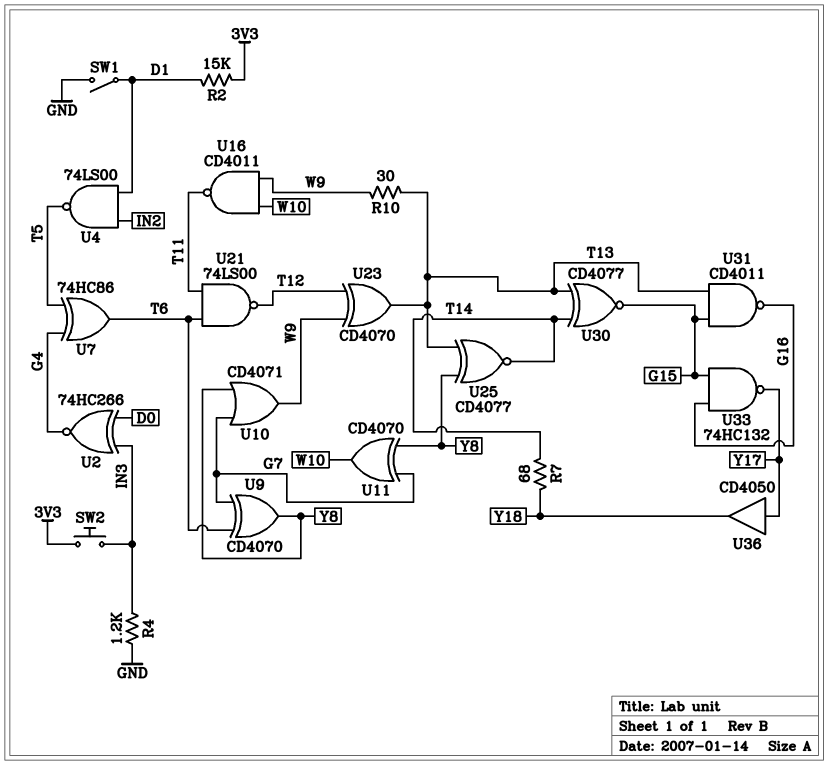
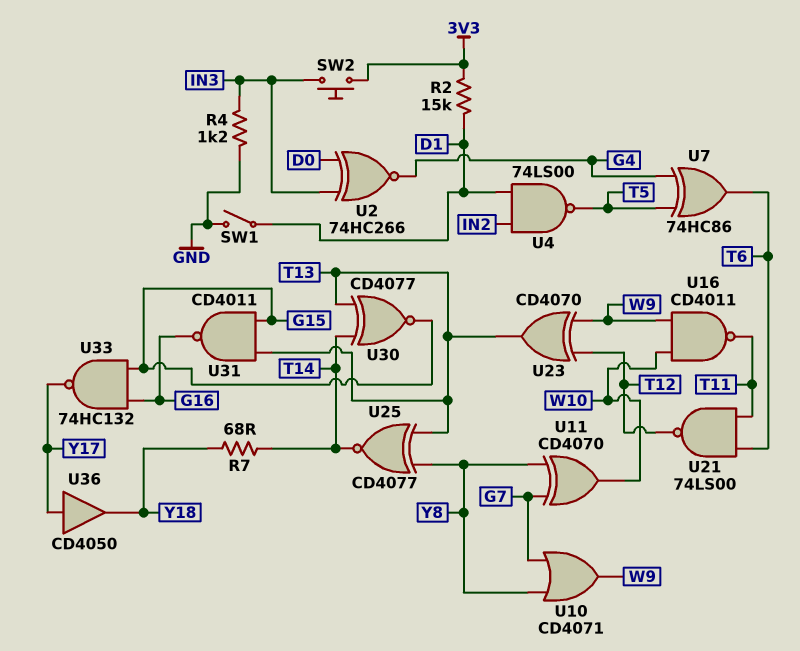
R10: 30 (T13, W9) -> none
U9: XOR CD4070 (in G7, in T6, out Y8) -> none

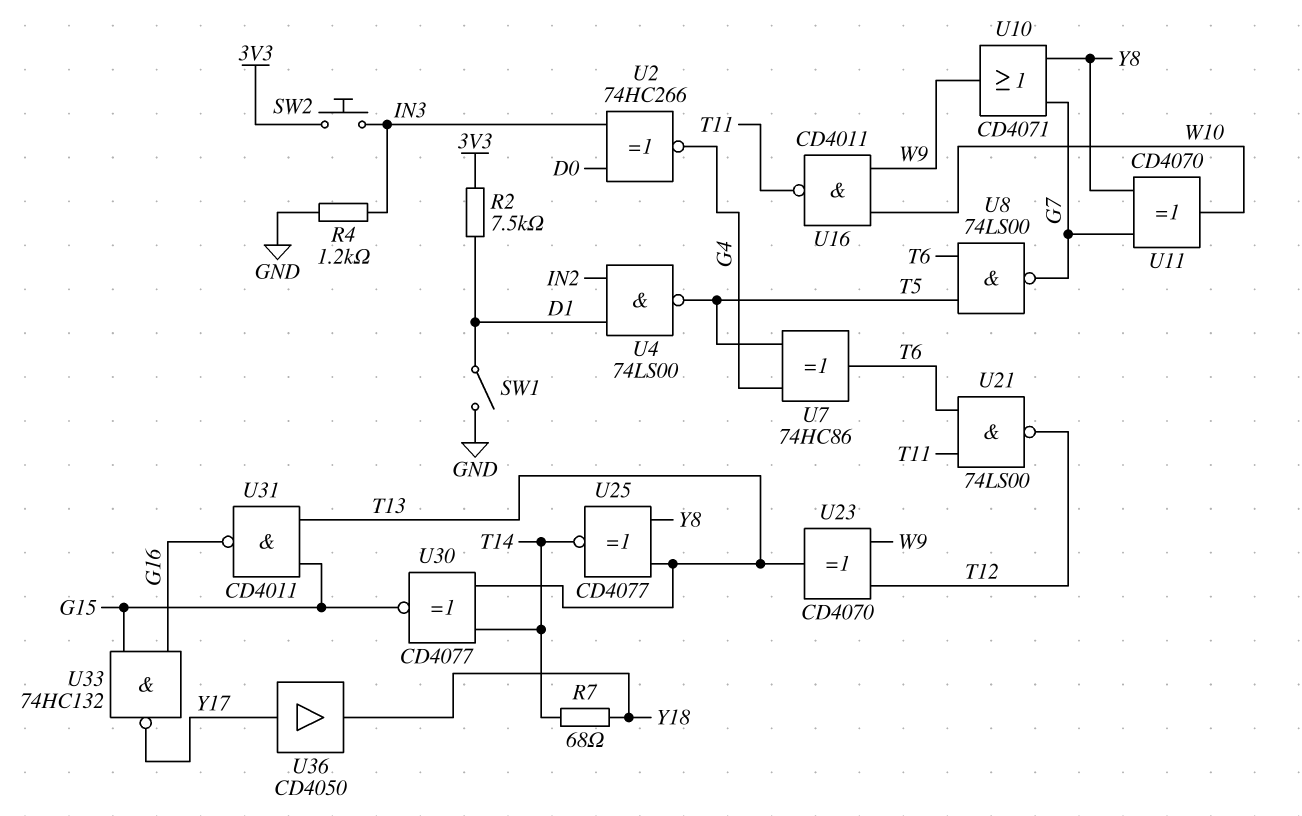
R2: 15k (3V3, D1) -> 7.5k (3V3, D1)
U8: none -> NAND 74LS00 (in T5, in T6, out G7)

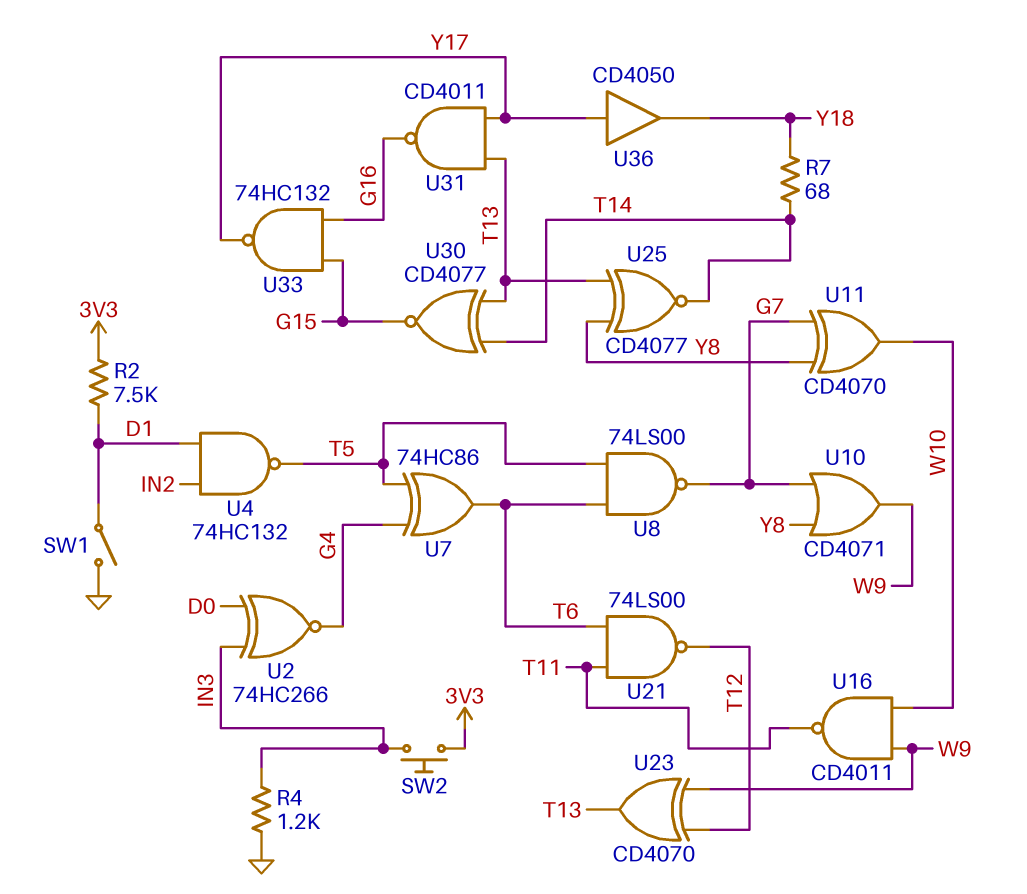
U4: NAND 74LS00 (in D1, in IN2, out T5) -> NAND 74HC132 (in D1, in IN2, out T5)
U31: NAND CD4011 (in G15, in T13, out G16) -> NAND CD4011 (in T13, in Y17, out G16)

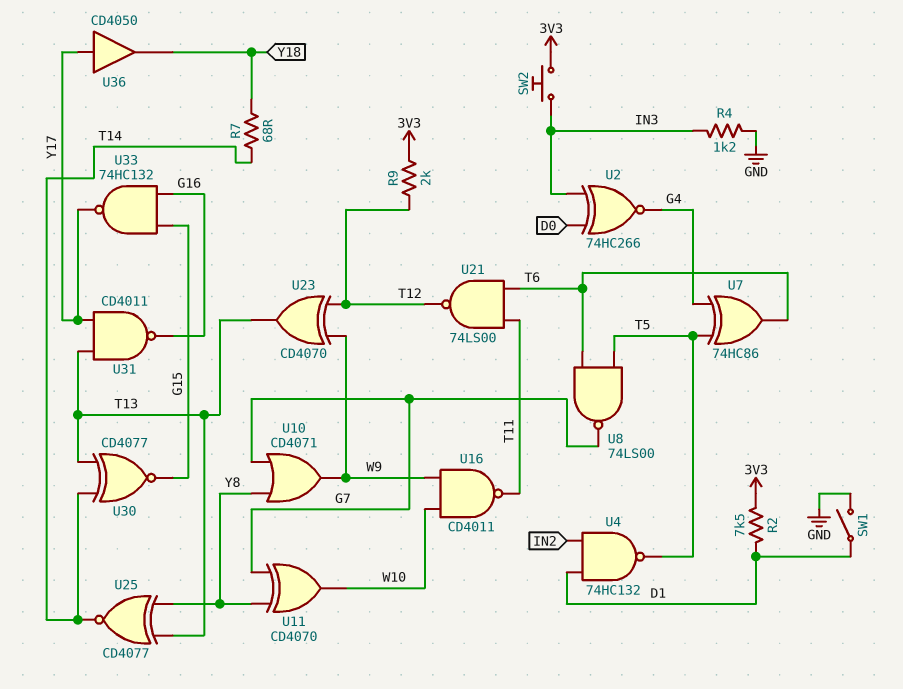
R9: none -> 2k (3V3, T12)

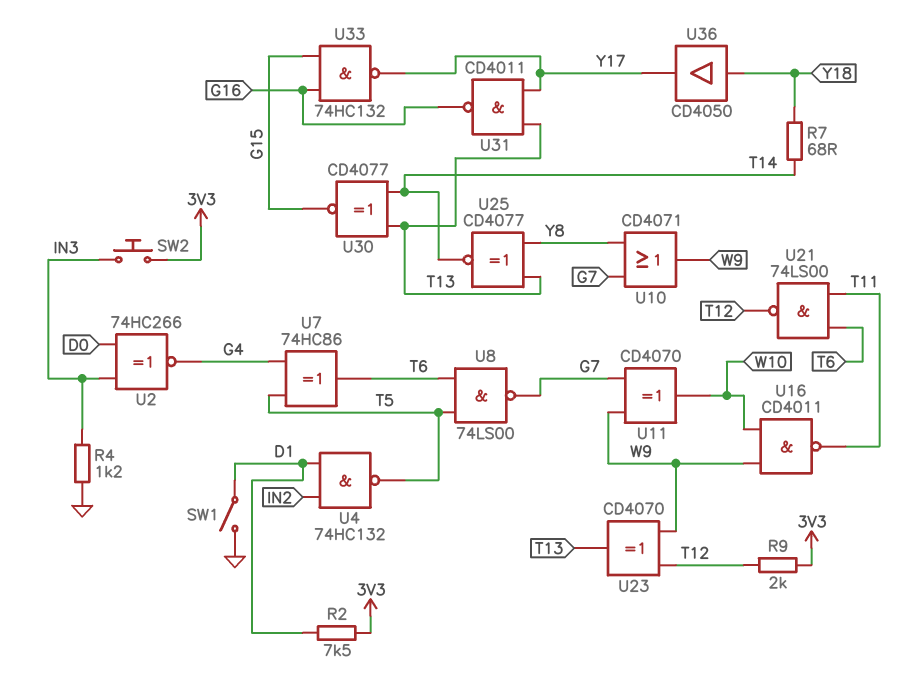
U11: XOR CD4070 (in G7, in Y8, out W10) -> XOR CD4070 (in G7, in W9, out W10)
U36: buffer CD4050 (in Y17, out Y18) -> buffer CD4050 (in Y18, out Y17)

